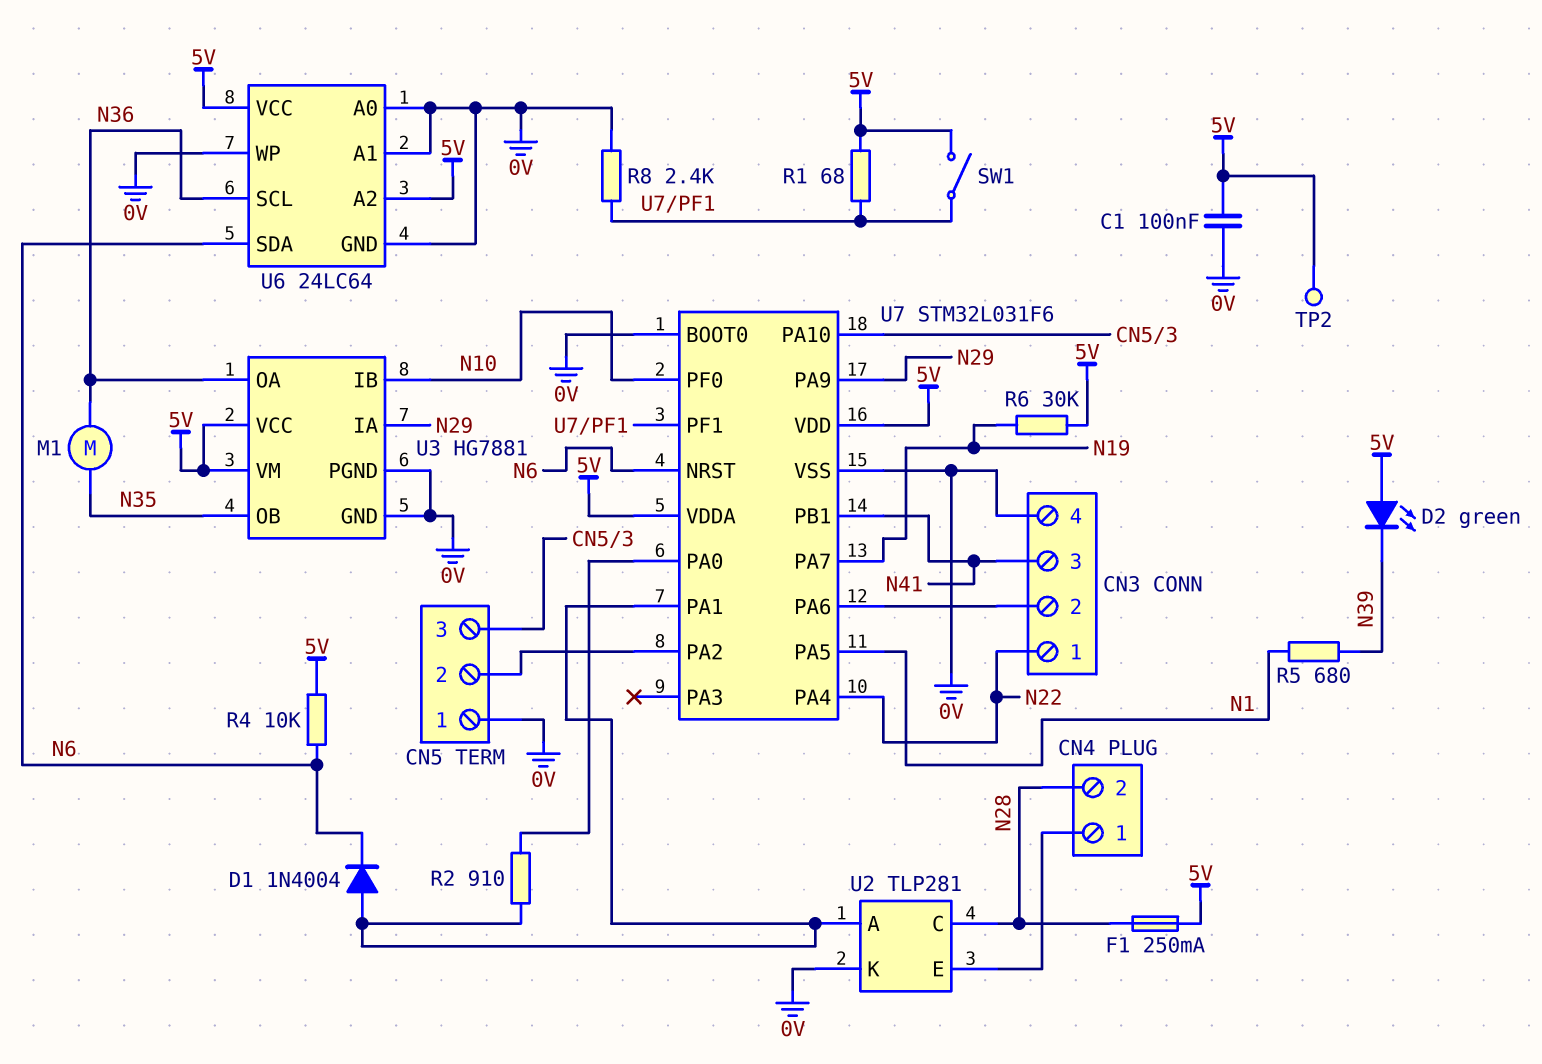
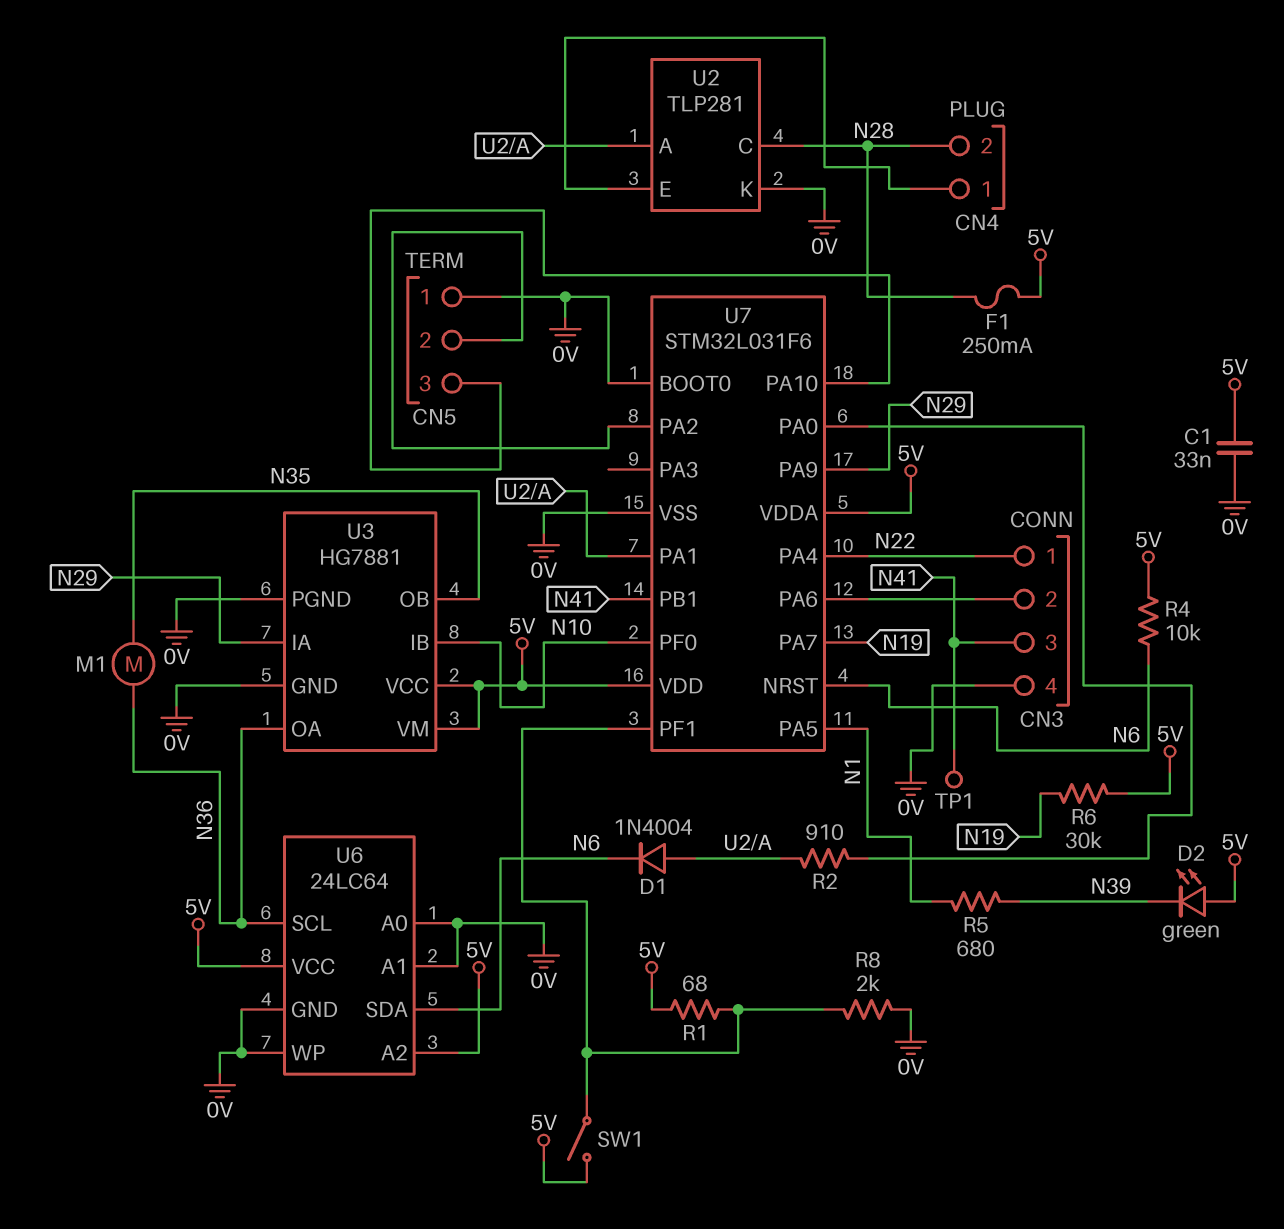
C1: 100nF (0V, 5V) -> 33nF (0V, 5V)
R8: 2.4k (0V, U7/PF1) -> 2k (0V, U7/PF1)
TP1: none -> test point (N41)
TP2: test point (5V) -> none

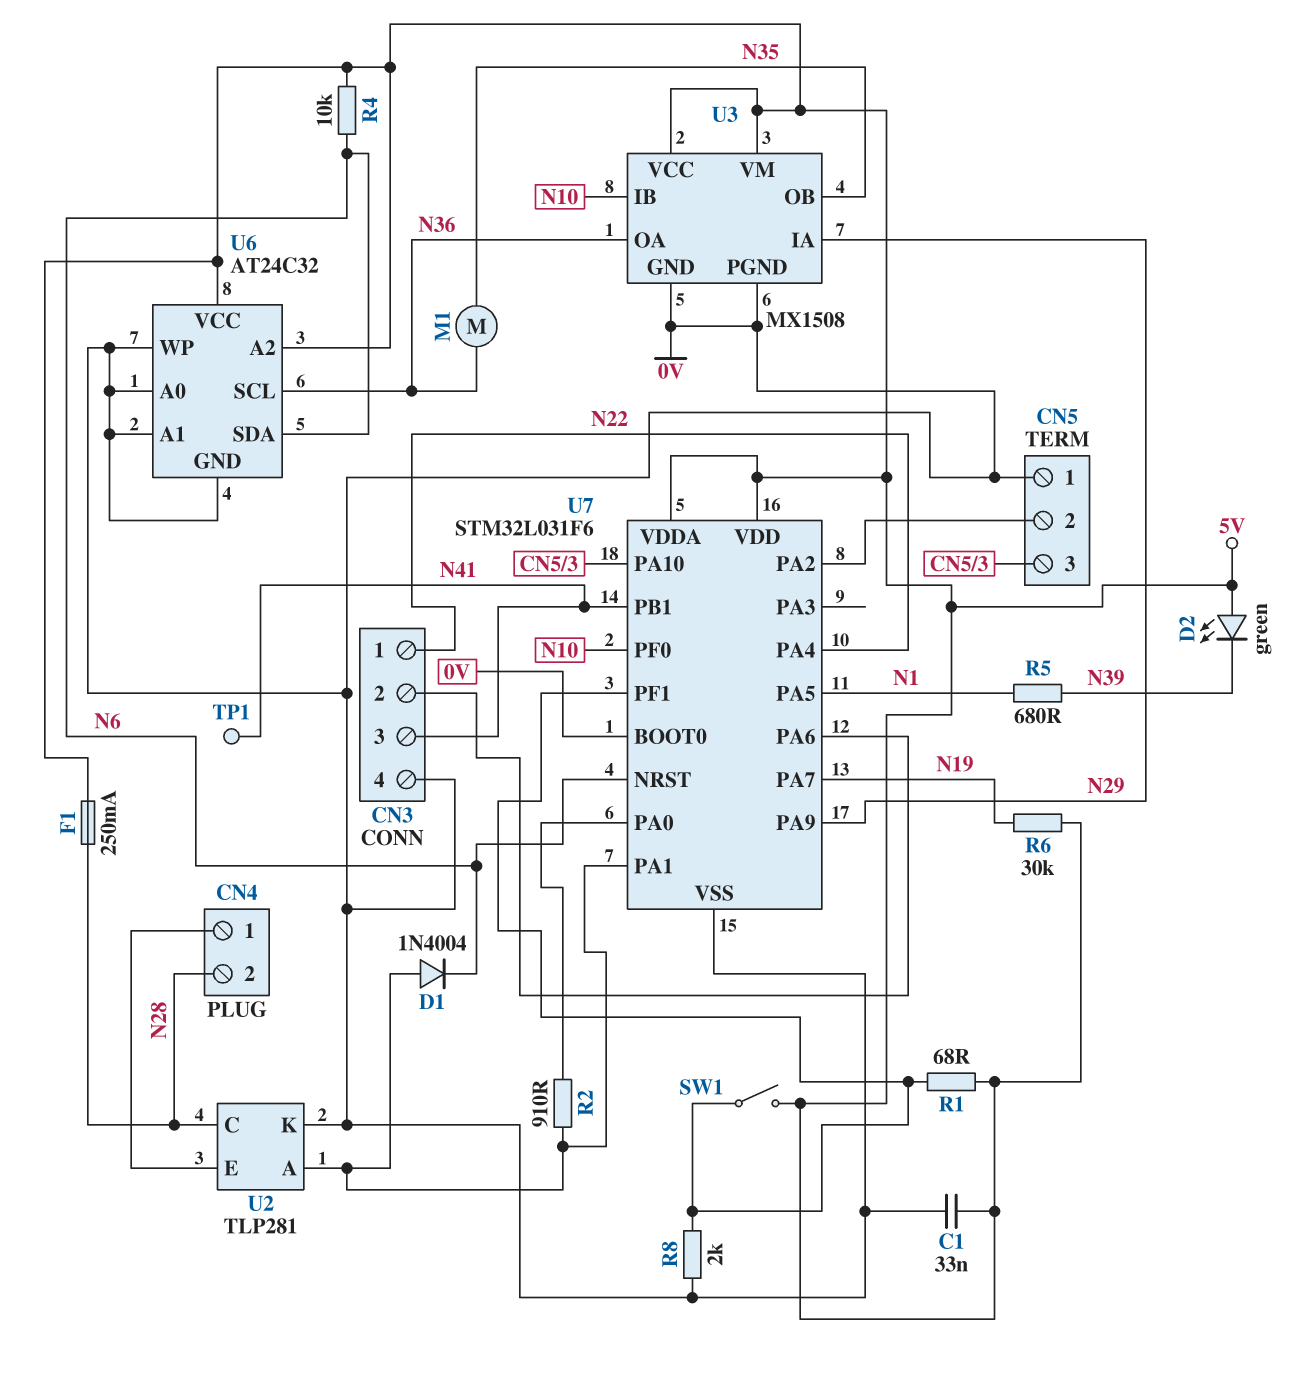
U3: HG7881 -> MX1508
U6: 24LC64 -> AT24C32

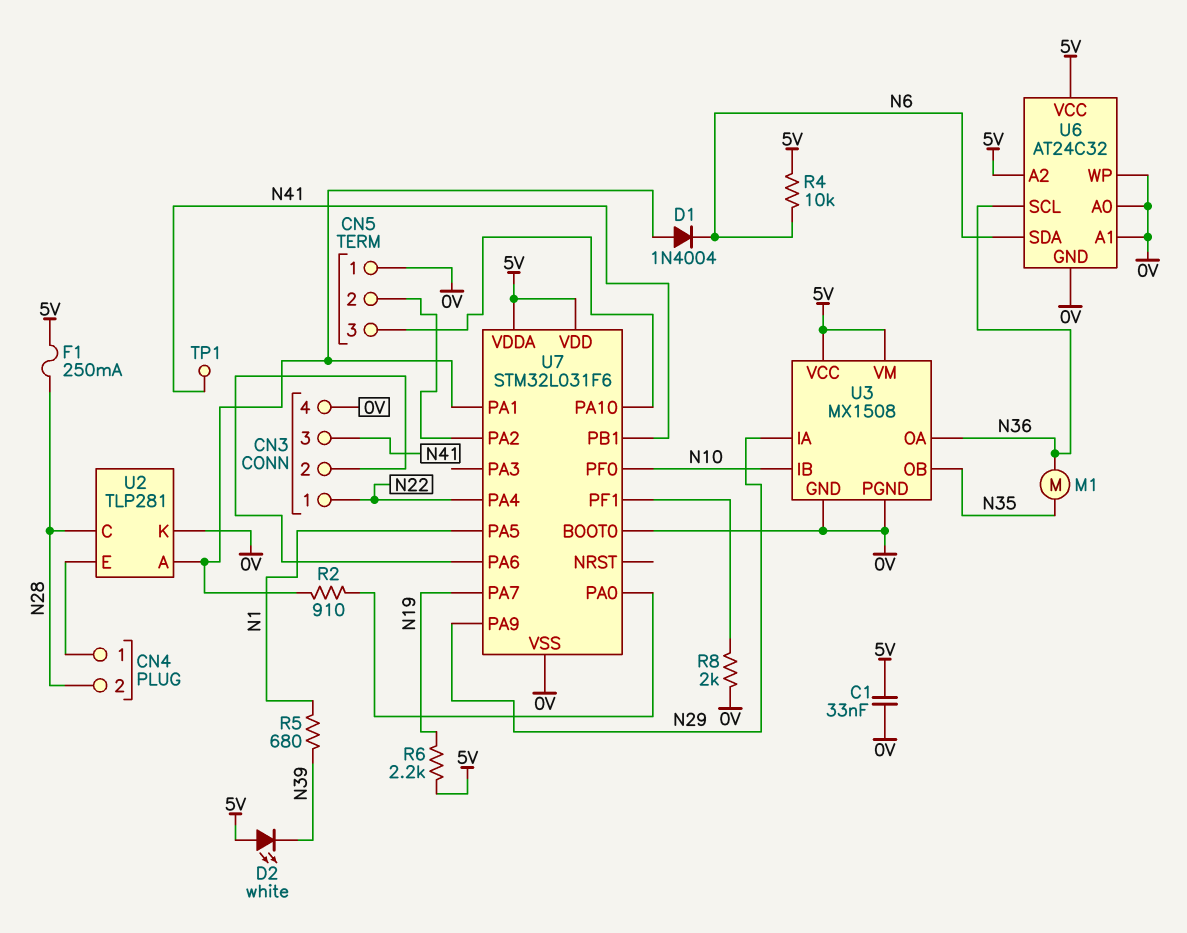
D2: LED green (A 5V, K N39) -> LED white (A 5V, K N39)
R1: 68 (5V, U7/PF1) -> none
R6: 30k (5V, N19) -> 2.2k (5V, N19)
SW1: switch (5V, U7/PF1) -> none
U7 pin NRST: N6 -> none

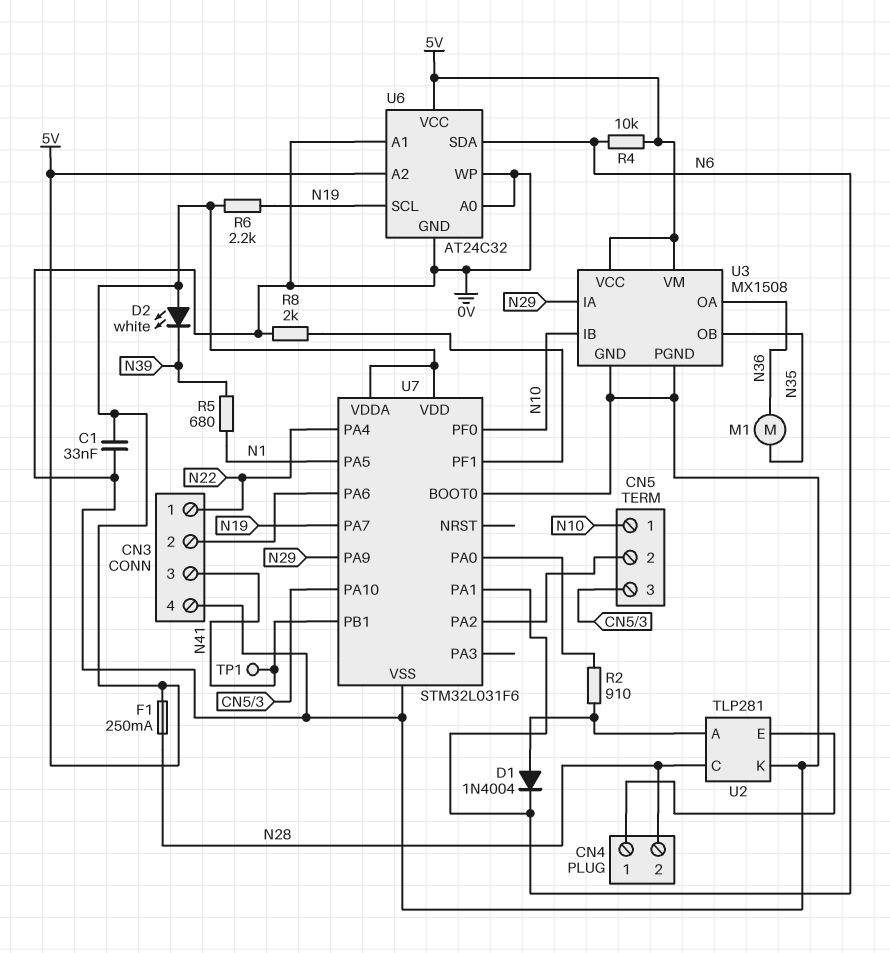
CN5 pin 1: 0V -> N10
U6 pin SCL: N36 -> N19
U7 pin PA1: U2/A -> N6

